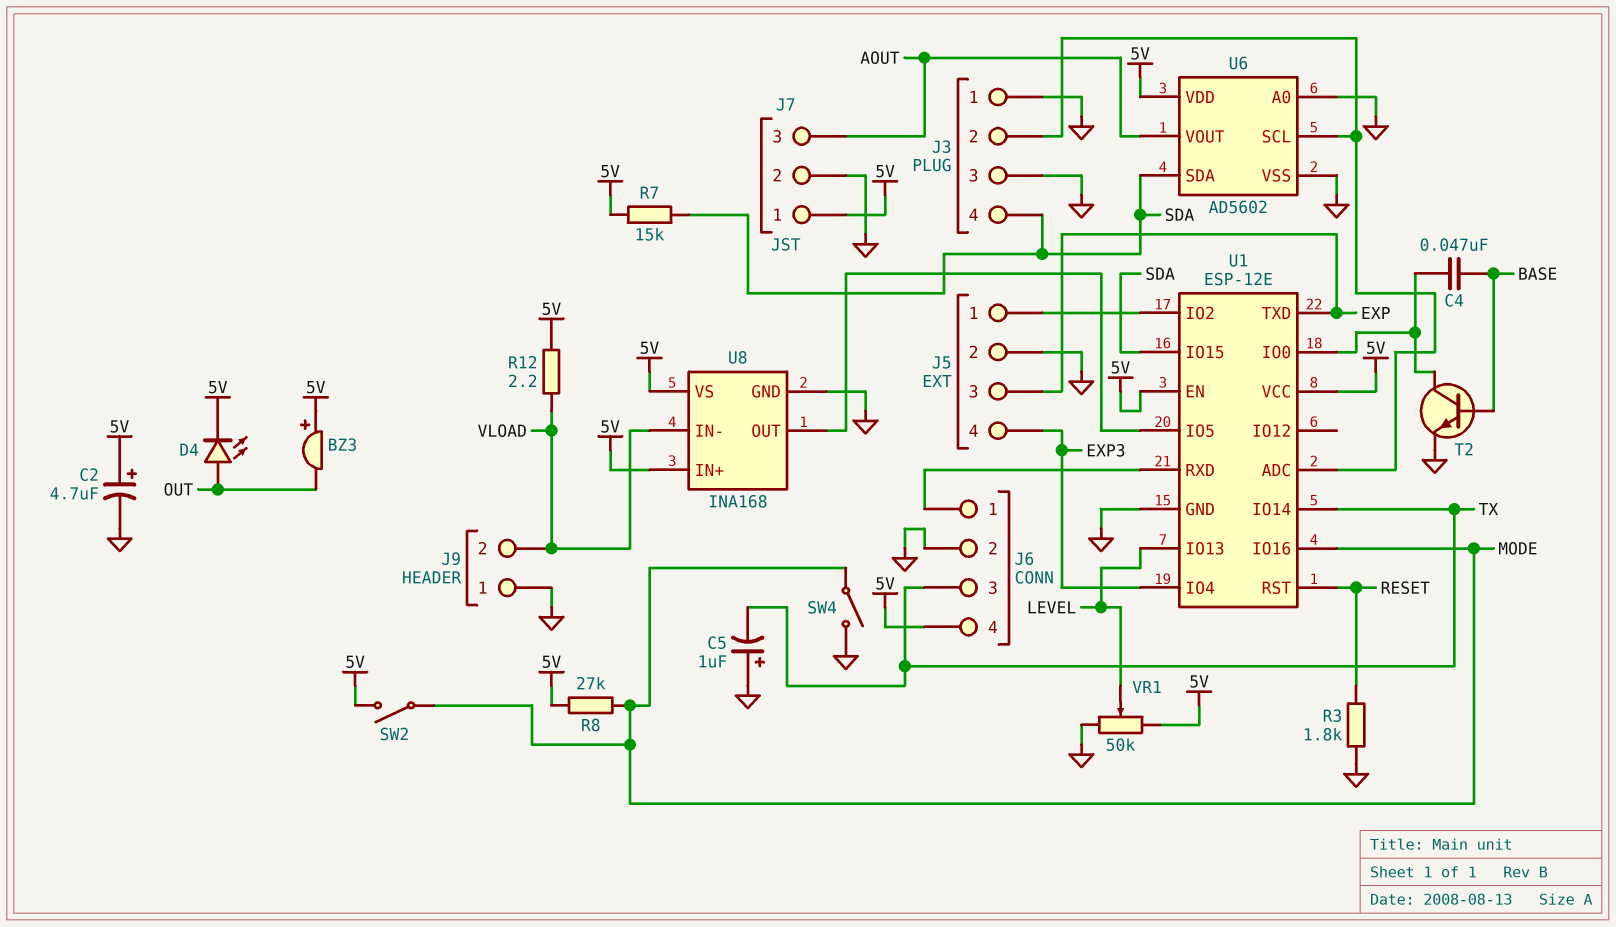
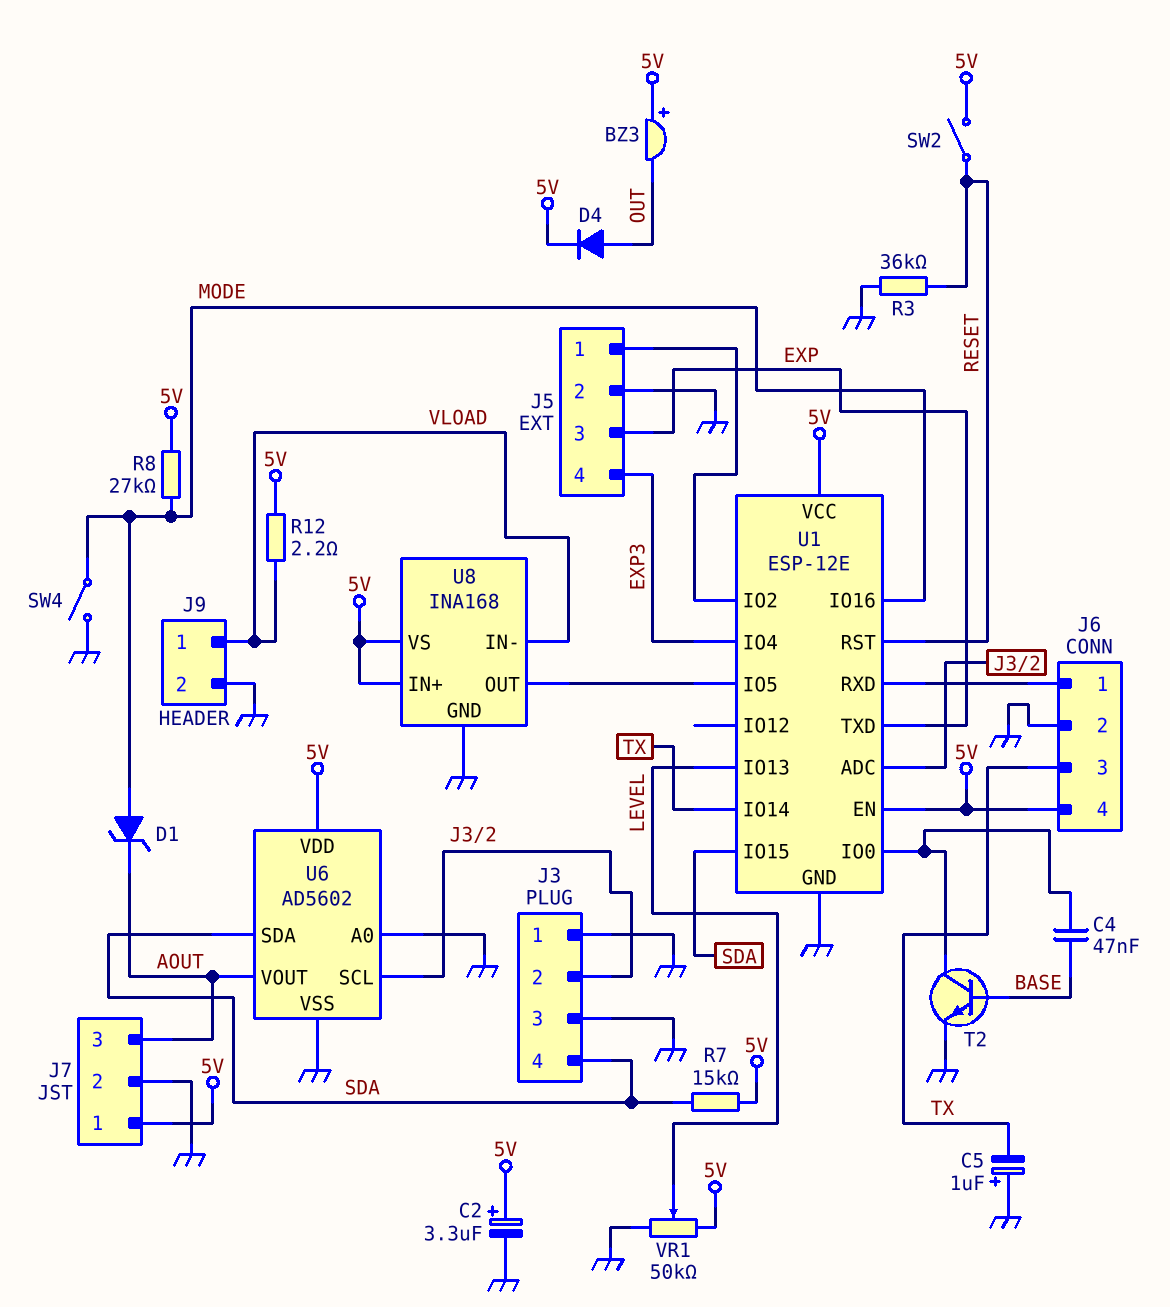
C2: 4.7uF (plus 5V, minus GND) -> 3.3uF (plus 5V, minus GND)
D1: none -> zener (A MODE, K AOUT)
D4: LED (A OUT, K 5V) -> diode (A OUT, K 5V)
J9 pin 1: GND -> VLOAD
J9 pin 2: VLOAD -> GND
R3: 1.8k (GND, RESET) -> 36k (GND, RESET)
SW2: switch (5V, MODE) -> switch (5V, RESET)

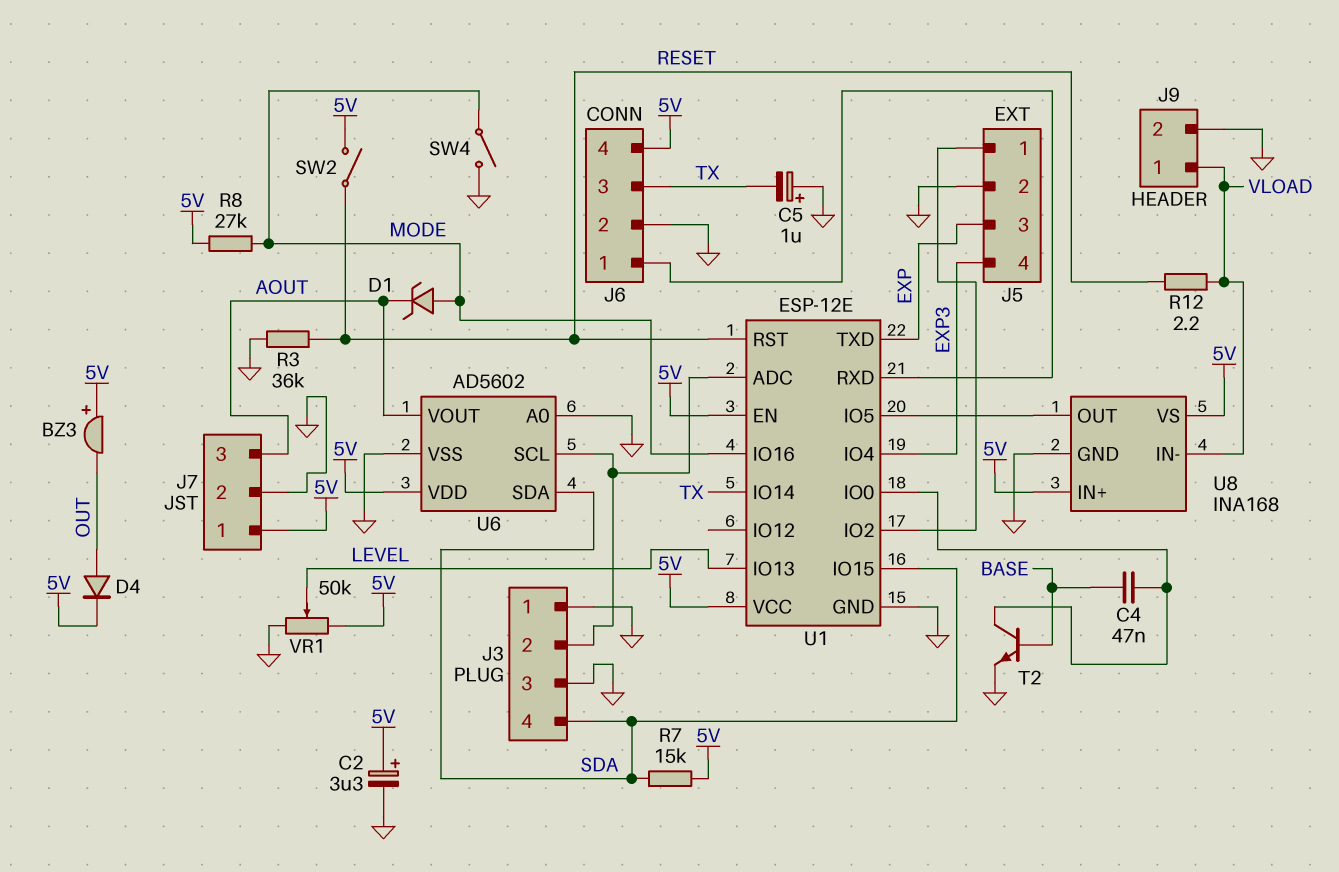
R12: 2.2 (5V, VLOAD) -> 2.2 (RESET, VLOAD)

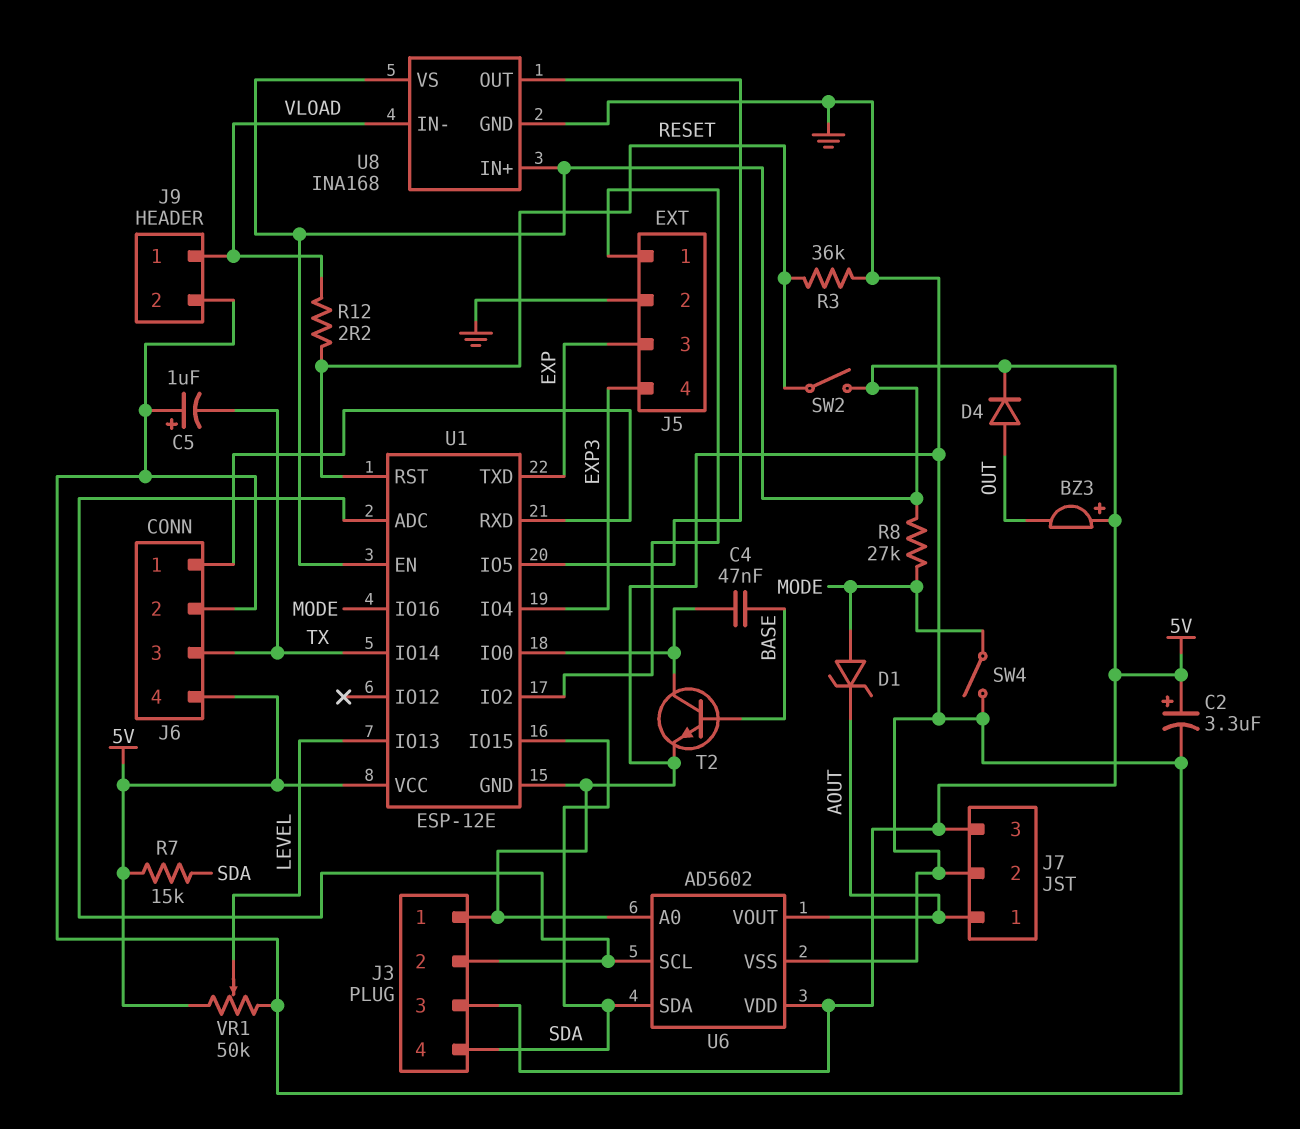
J3 pin 3: GND -> 5V
J7 pin 1: 5V -> AOUT
J7 pin 3: AOUT -> 5V

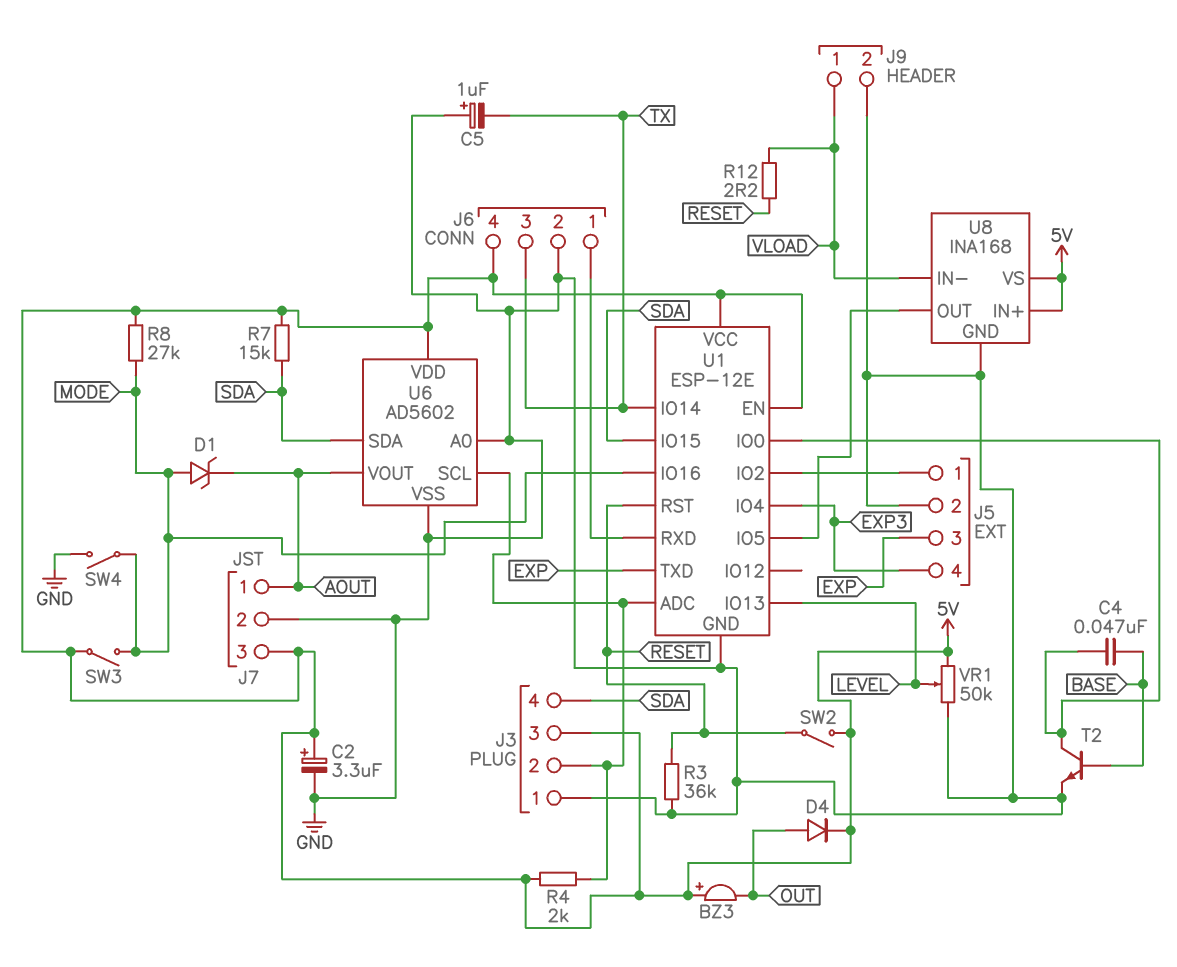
R4: none -> 2k (5V, J3/2)
SW3: none -> switch (5V, MODE)

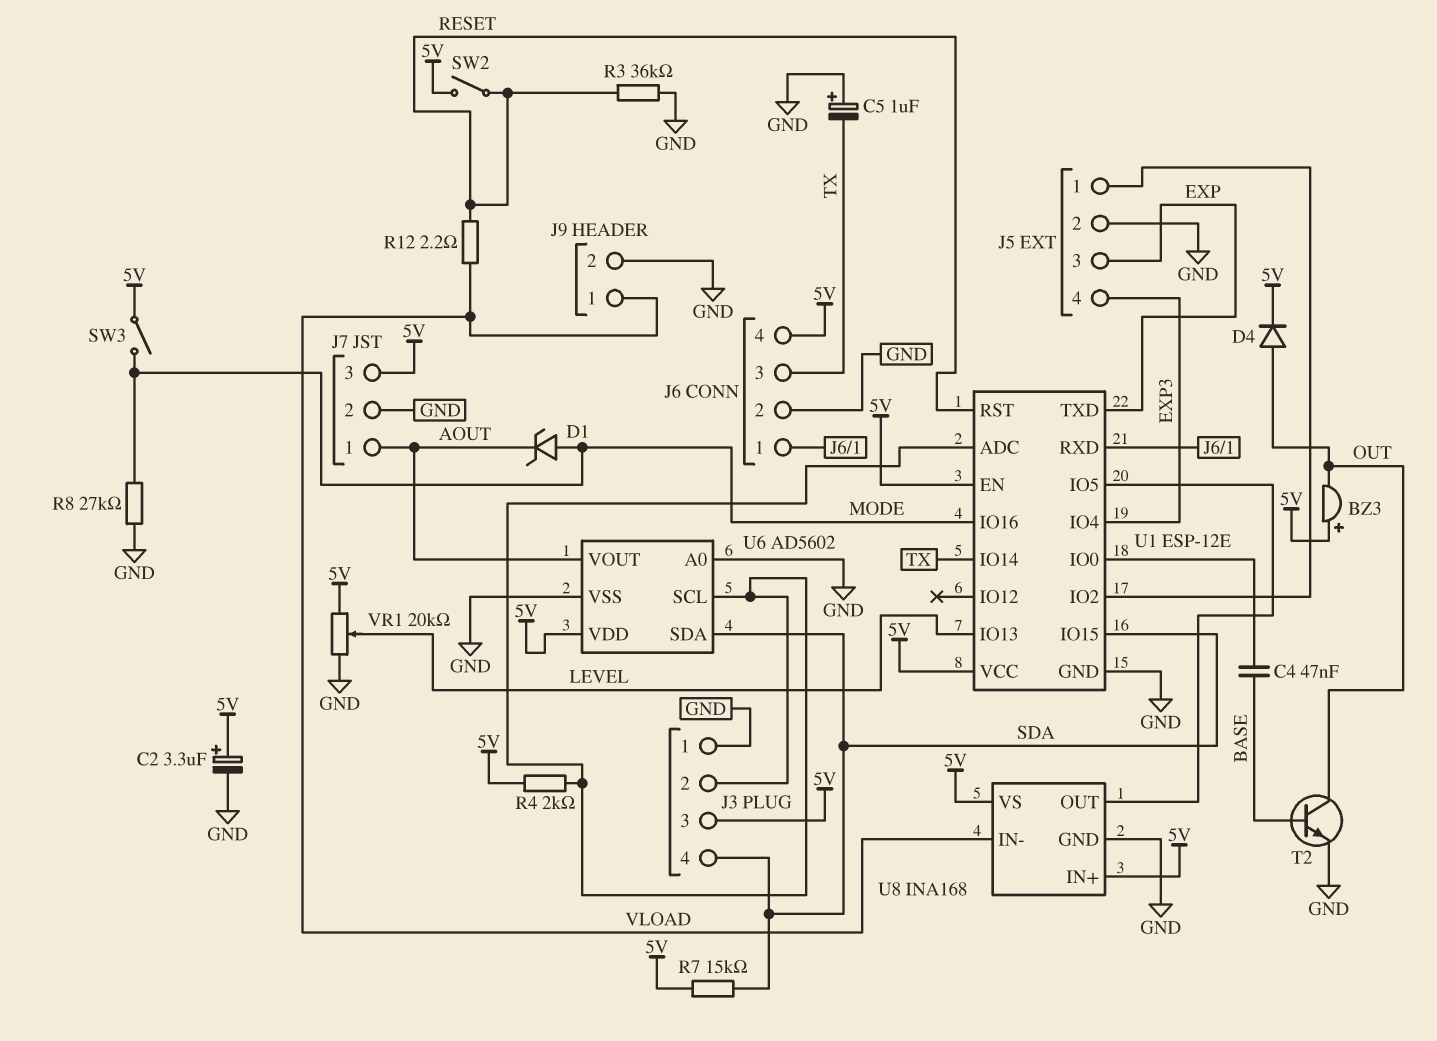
R8: 27k (5V, MODE) -> 27k (GND, MODE)
SW4: switch (GND, MODE) -> none
T2: NPN (B BASE, C U1/IO0, E GND) -> NPN (B BASE, C OUT, E GND)
VR1: 50k (5V, GND, wiper LEVEL) -> 20k (5V, GND, wiper LEVEL)

